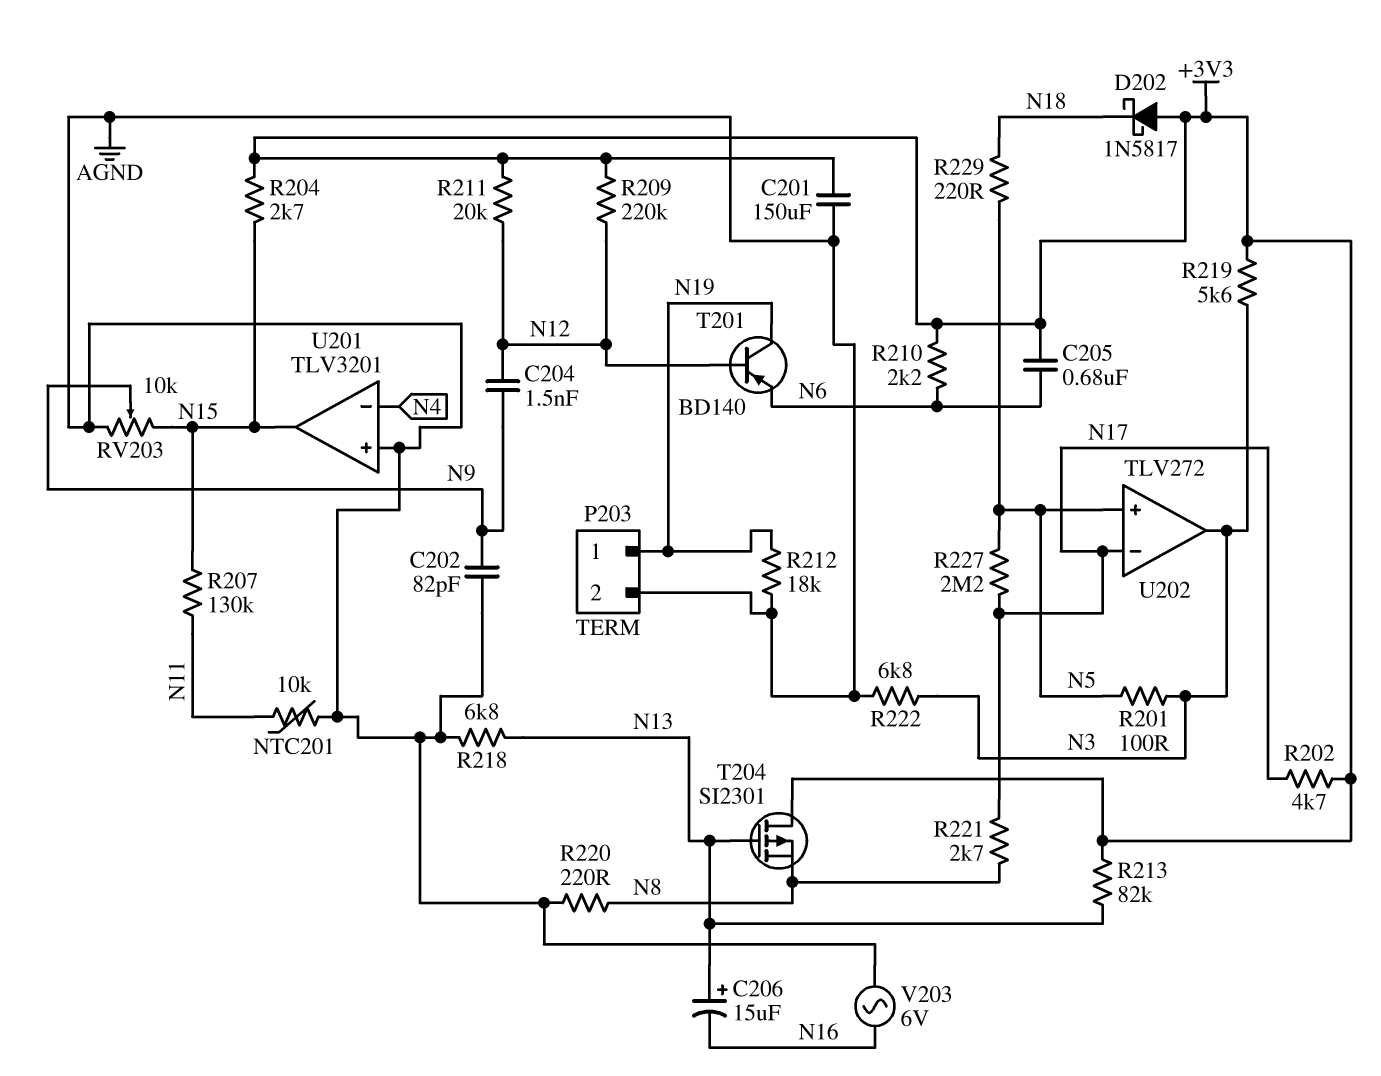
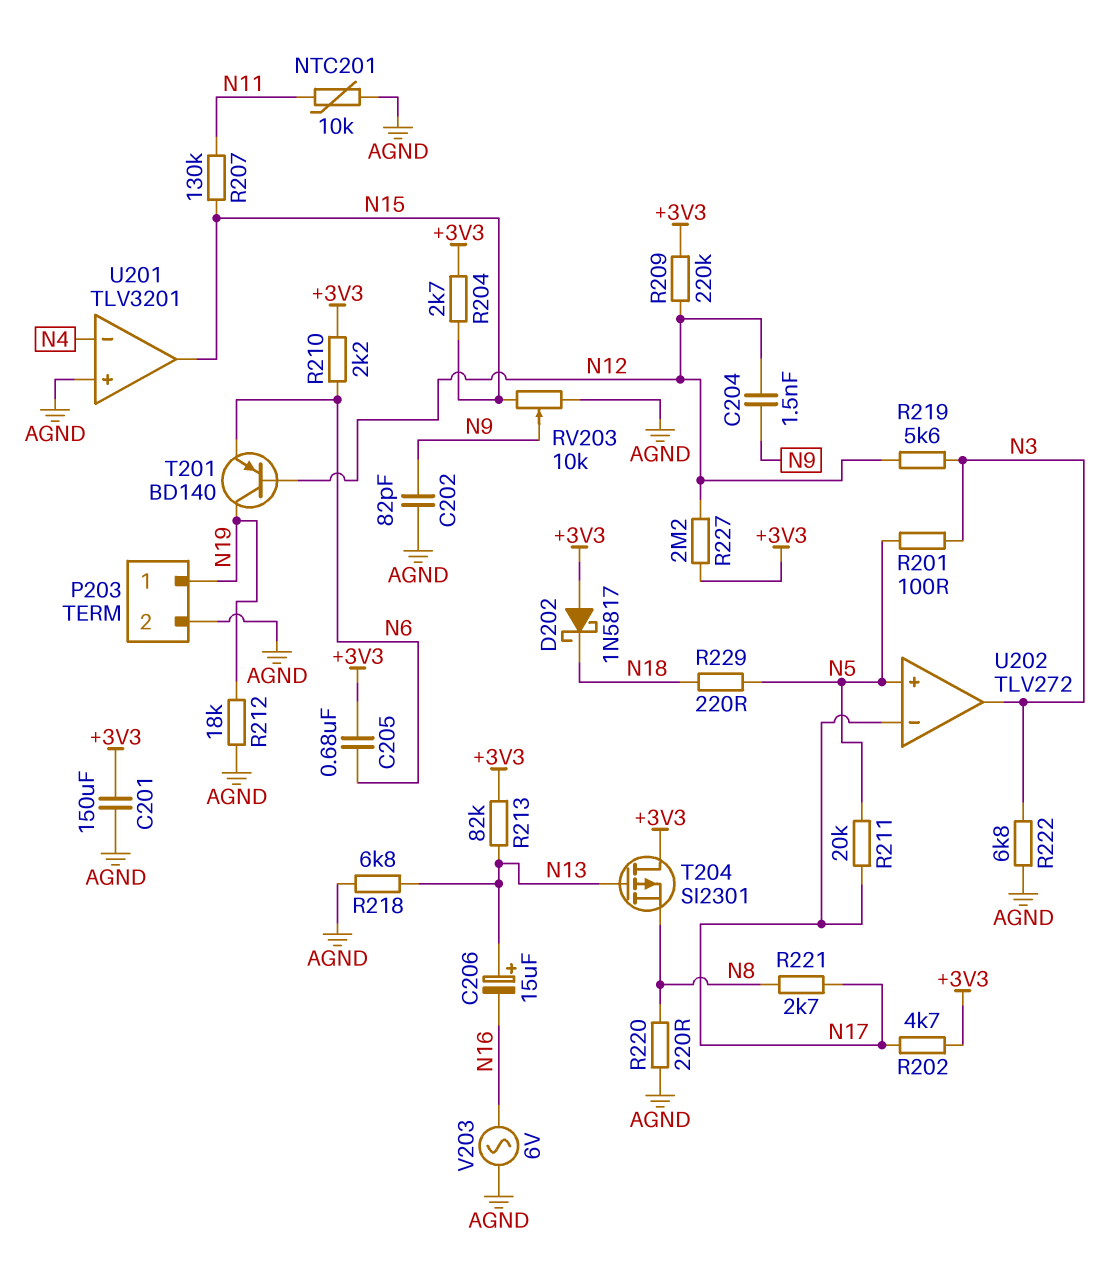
R211: 20k (+3V3, N12) -> 20k (N5, N17)
R219: 5.6k (+3V3, N3) -> 5.6k (N3, N12)
R227: 2.2M (N5, N17) -> 2.2M (+3V3, N12)

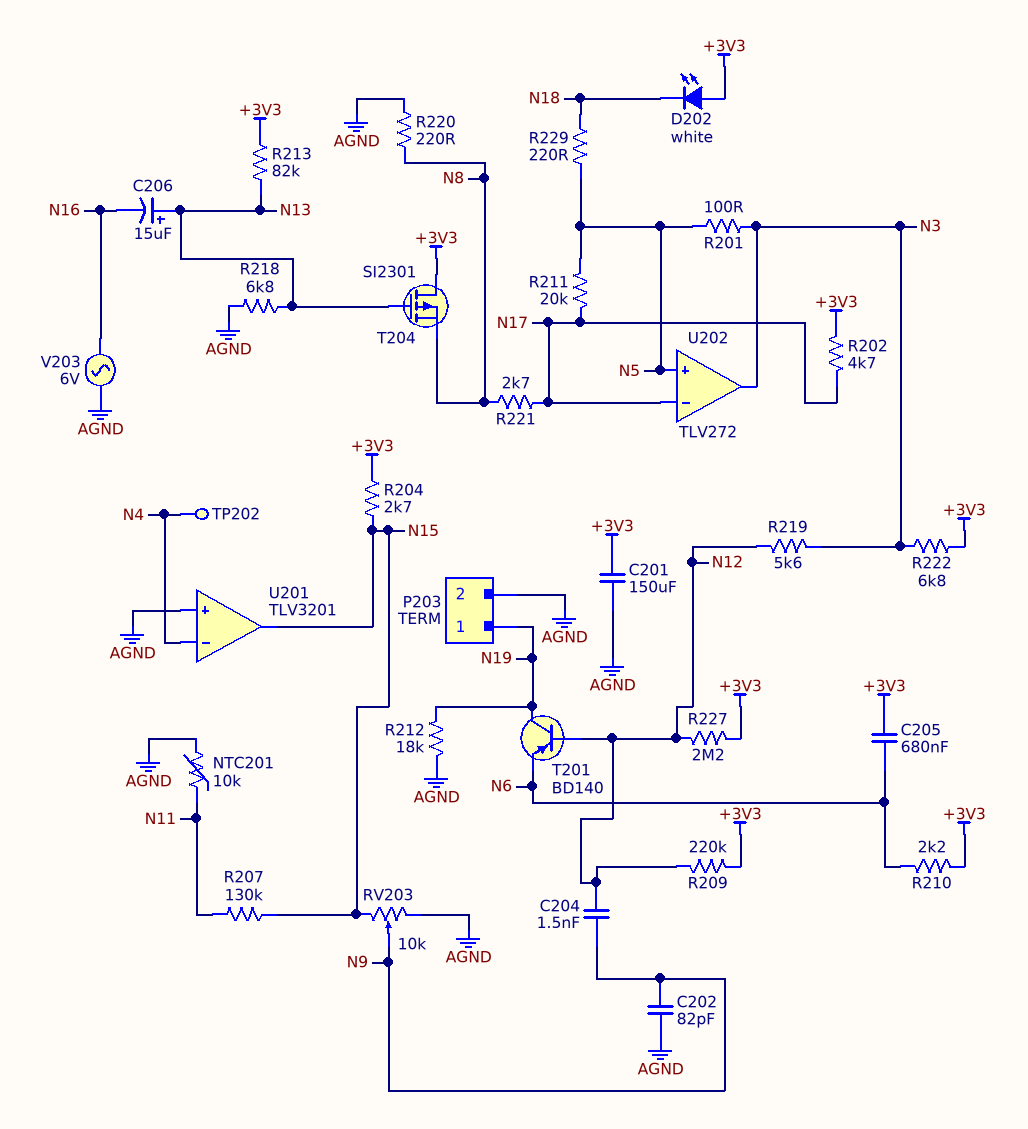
D202: schottky 1N5817 (A +3V3, K N18) -> LED white (A +3V3, K N18)
R222: 6.8k (AGND, N3) -> 6.8k (+3V3, N3)
TP202: none -> test point (N4)

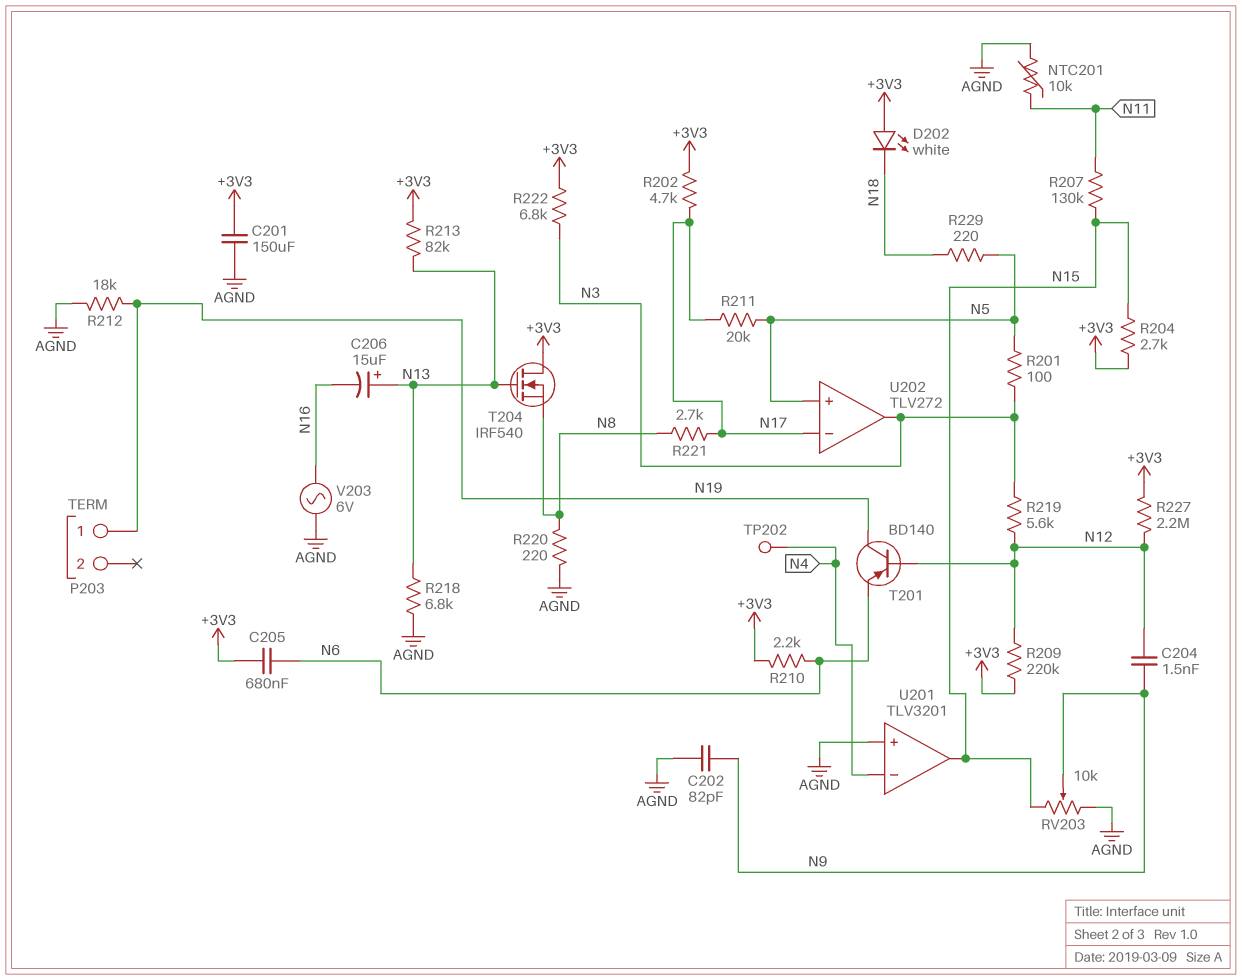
P203 pin 2: AGND -> none
T204: PMOS SI2301 (G N13, D +3V3, S N8) -> NMOS IRF540 (G N13, D +3V3, S N8)

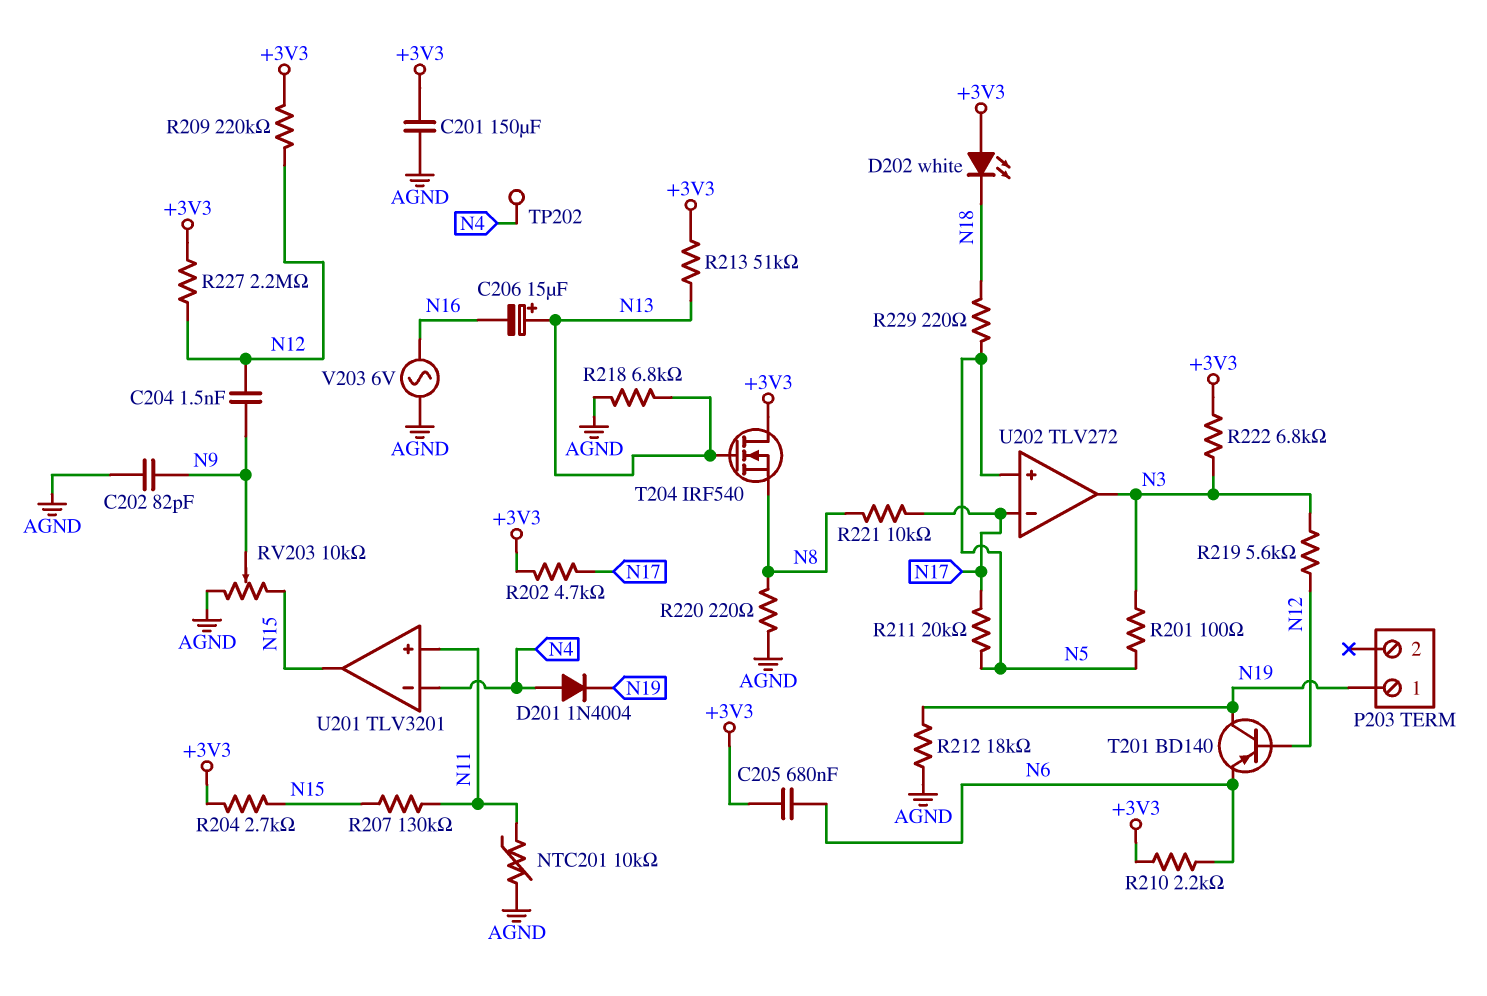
D201: none -> diode 1N4004 (A N4, K N19)
R213: 82k (+3V3, N13) -> 51k (+3V3, N13)
R221: 2.7k (N8, N17) -> 10k (N8, N17)
U201 pin in+: AGND -> N11

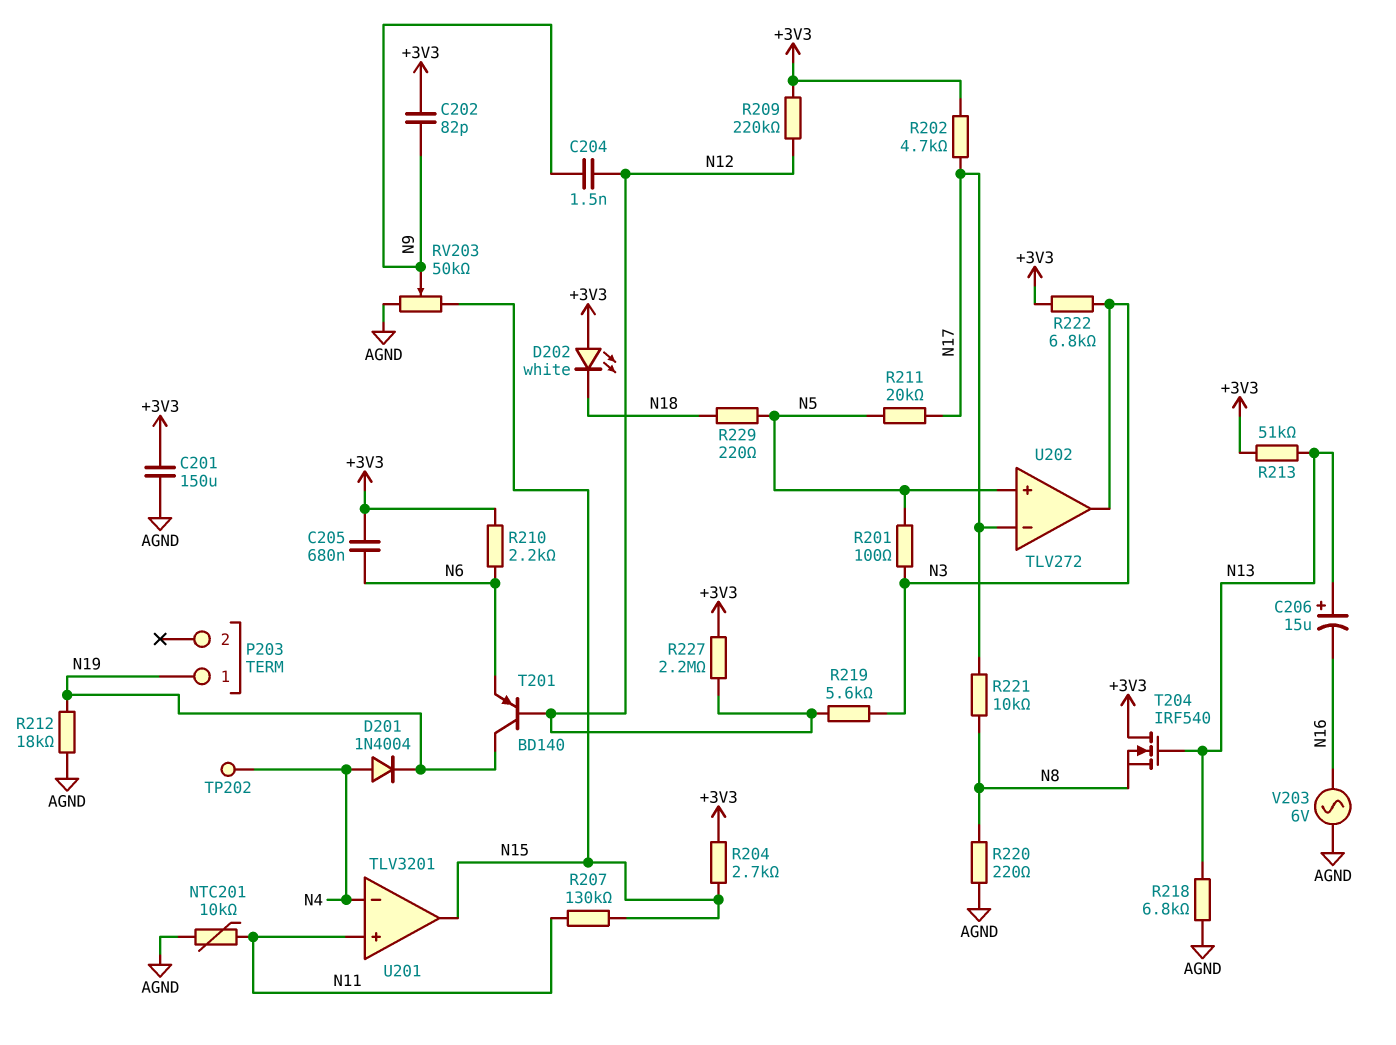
C202: 82pF (AGND, N9) -> 82pF (+3V3, N9)
RV203: 10k (AGND, N15, wiper N9) -> 50k (AGND, N15, wiper N9)

